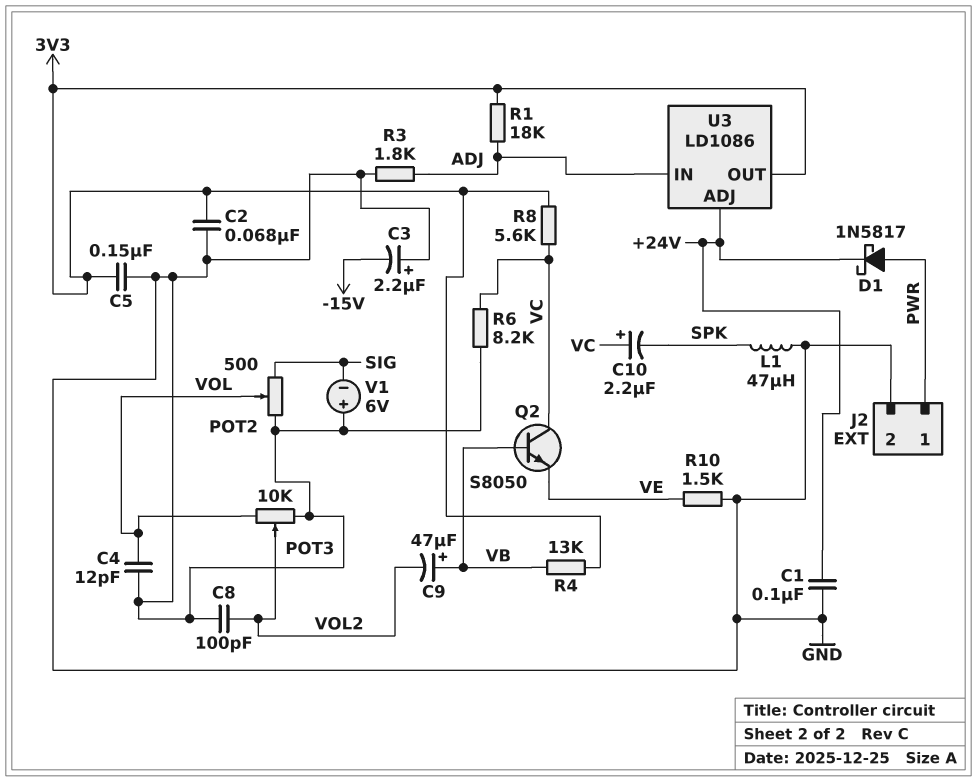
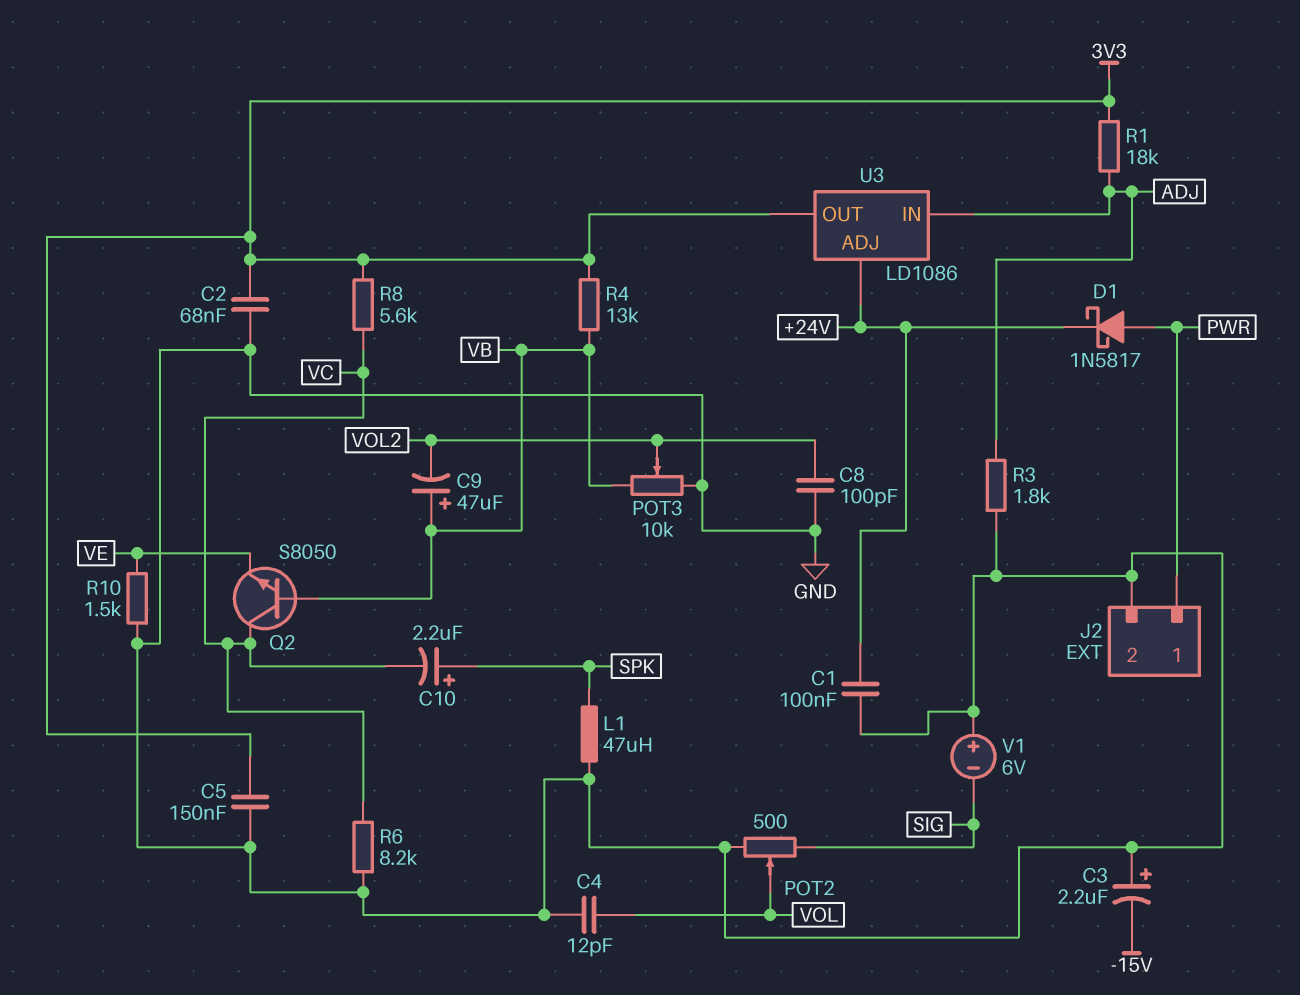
C10: 2.2uF (plus VC, minus SPK) -> 2.2uF (plus SPK, minus VC)
POT3: 10k (GND, VOL, wiper VOL2) -> 10k (GND, VB, wiper VOL2)

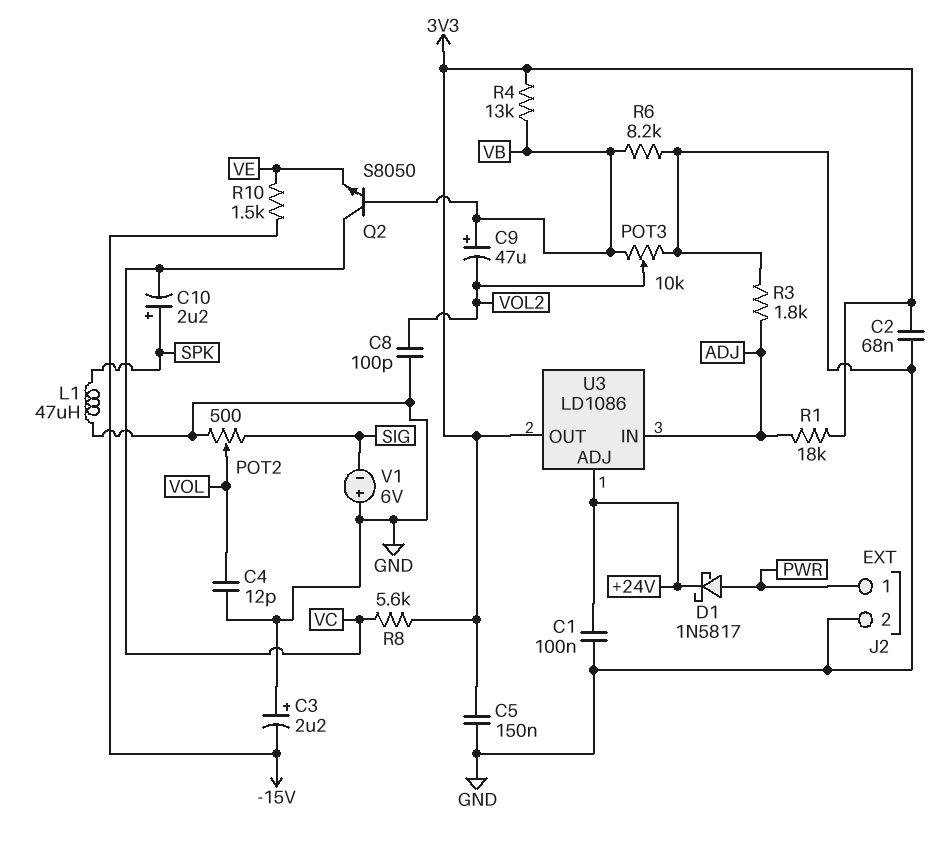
R6: 8.2k (GND, VC) -> 8.2k (GND, VB)
R10: 1.5k (GND, VE) -> 1.5k (-15V, VE)

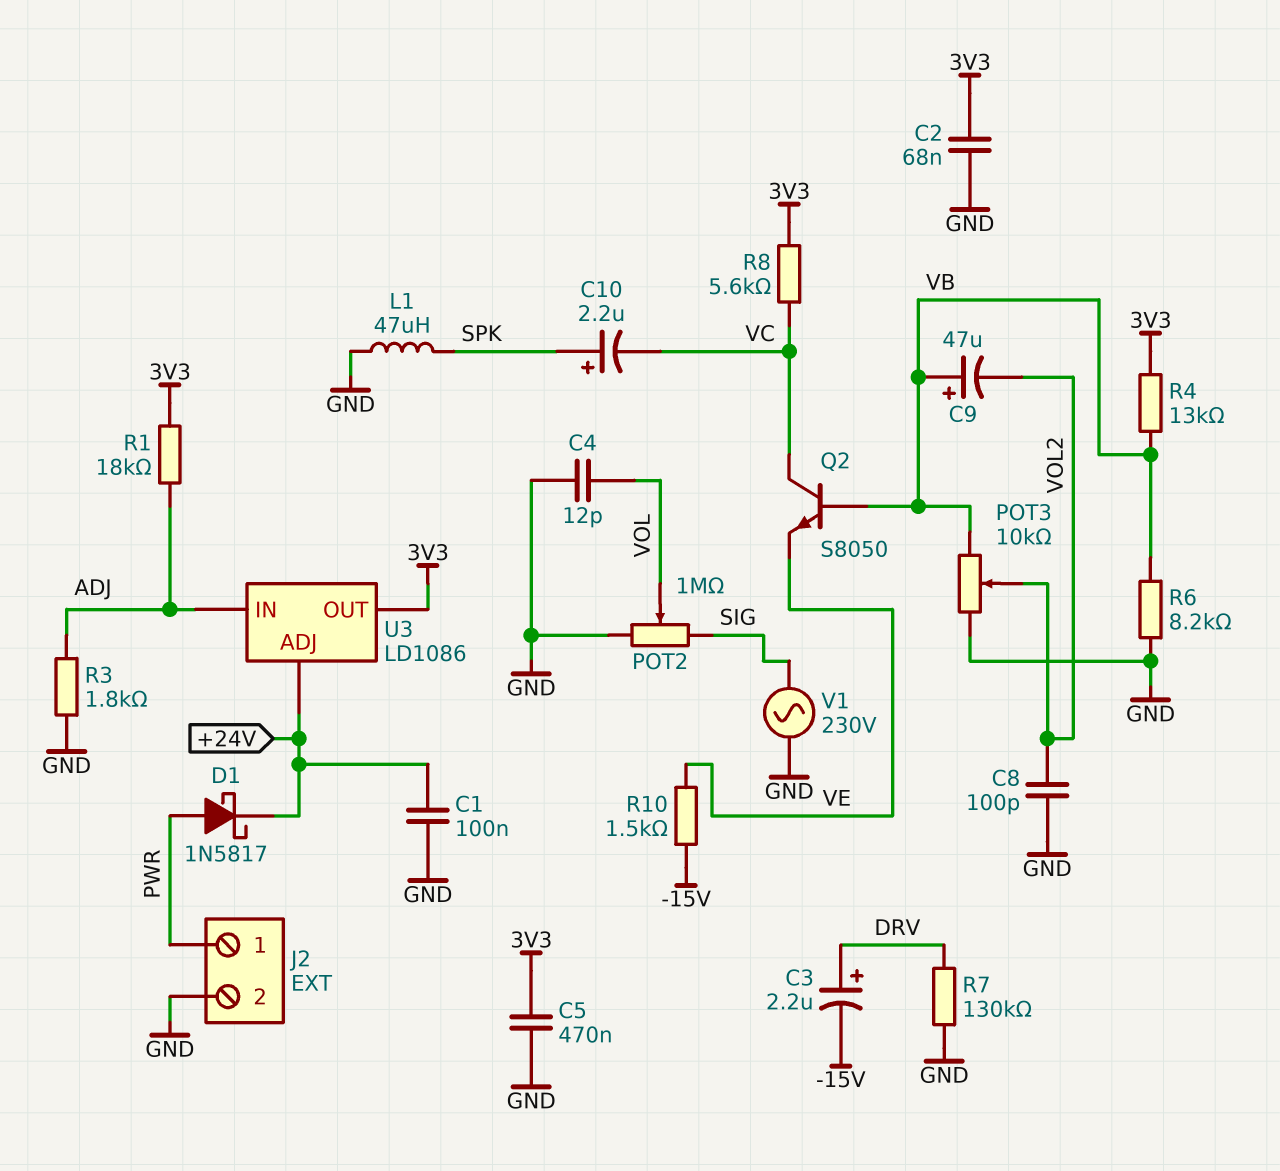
C3: 2.2uF (plus GND, minus -15V) -> 2.2uF (plus DRV, minus -15V)
C5: 150nF (3V3, GND) -> 470nF (3V3, GND)
POT2: 500 (GND, SIG, wiper VOL) -> 1M (GND, SIG, wiper VOL)
R7: none -> 130k (DRV, GND)
V1: 6V (plus GND, minus SIG) -> AC 230V (GND, SIG)

